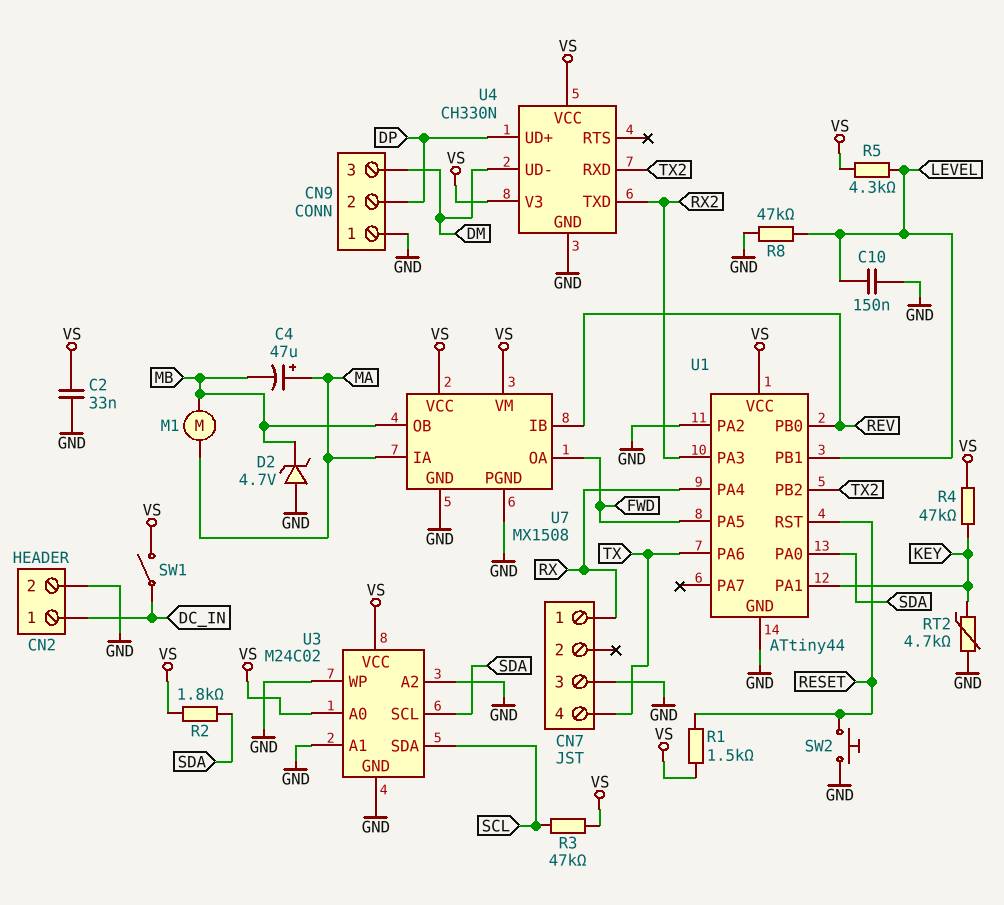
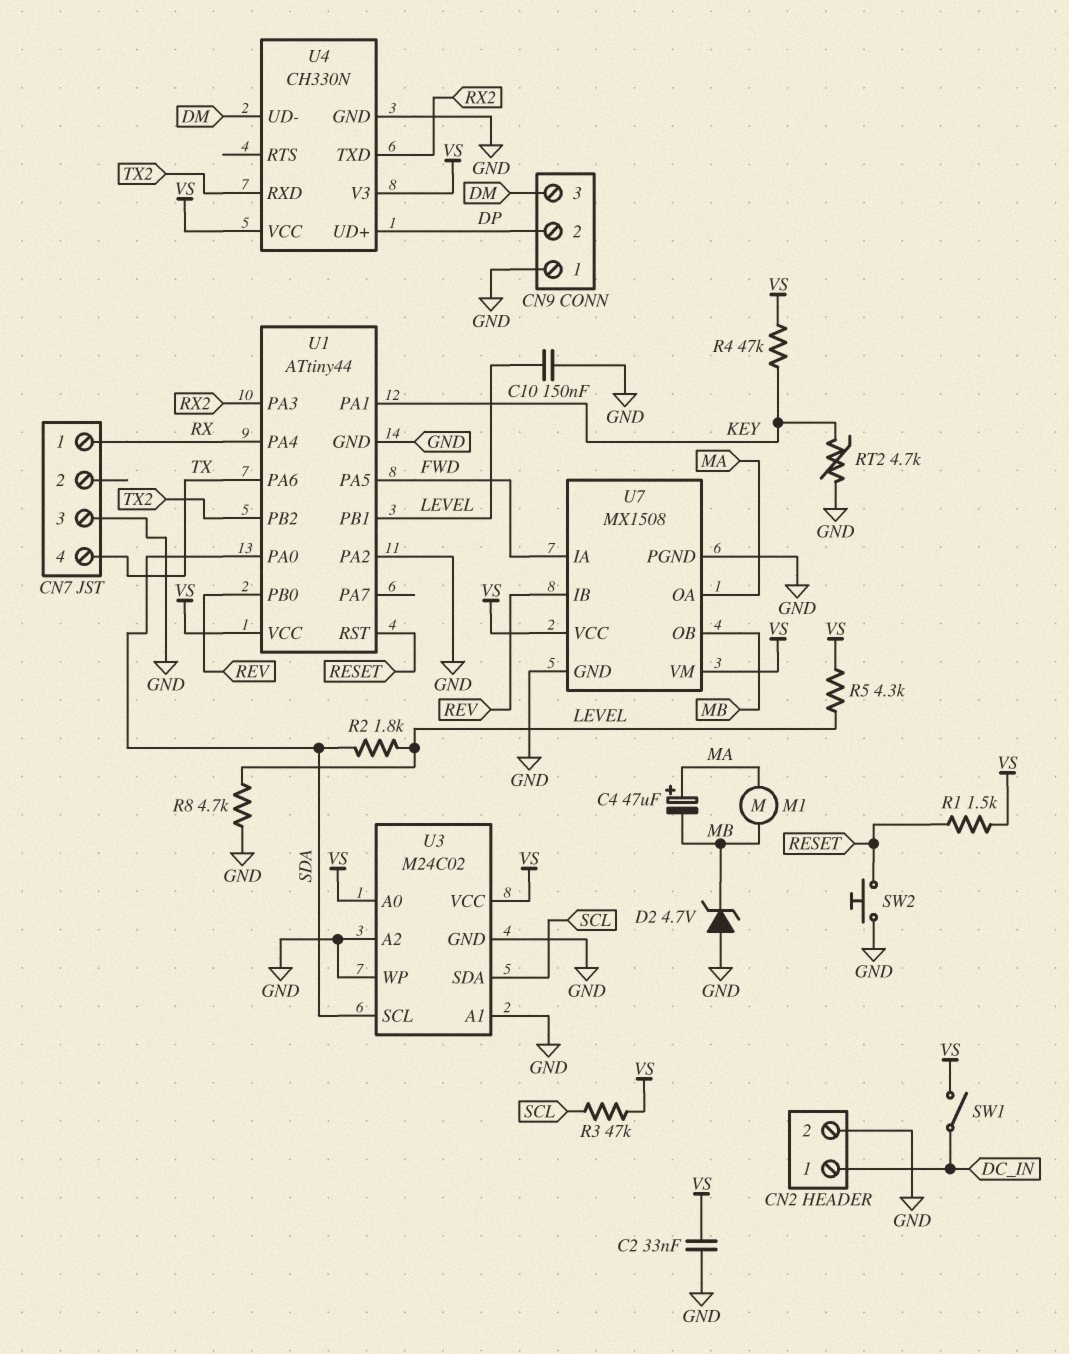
R2: 1.8k (SDA, VS) -> 1.8k (LEVEL, SDA)
R8: 47k (GND, LEVEL) -> 4.7k (GND, LEVEL)
U7 pin IA: MA -> FWD
U7 pin OA: FWD -> MA

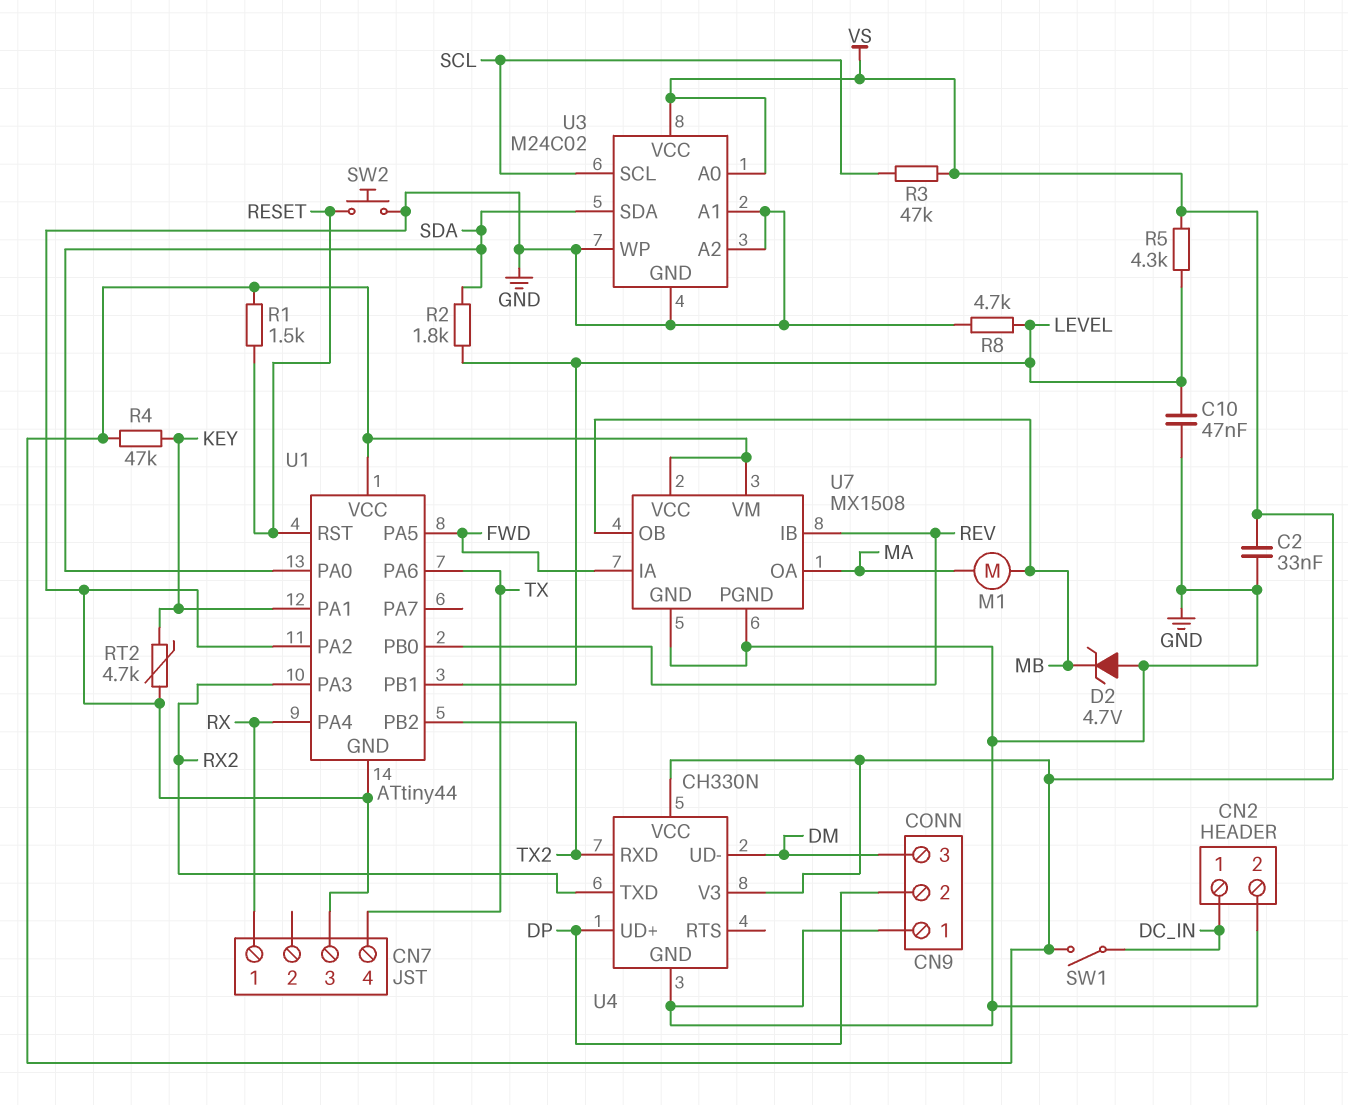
C4: 47uF (plus MA, minus MB) -> none
C10: 150nF (GND, LEVEL) -> 47nF (GND, LEVEL)
U3 pin SCL: SDA -> SCL
U3 pin SDA: SCL -> SDA

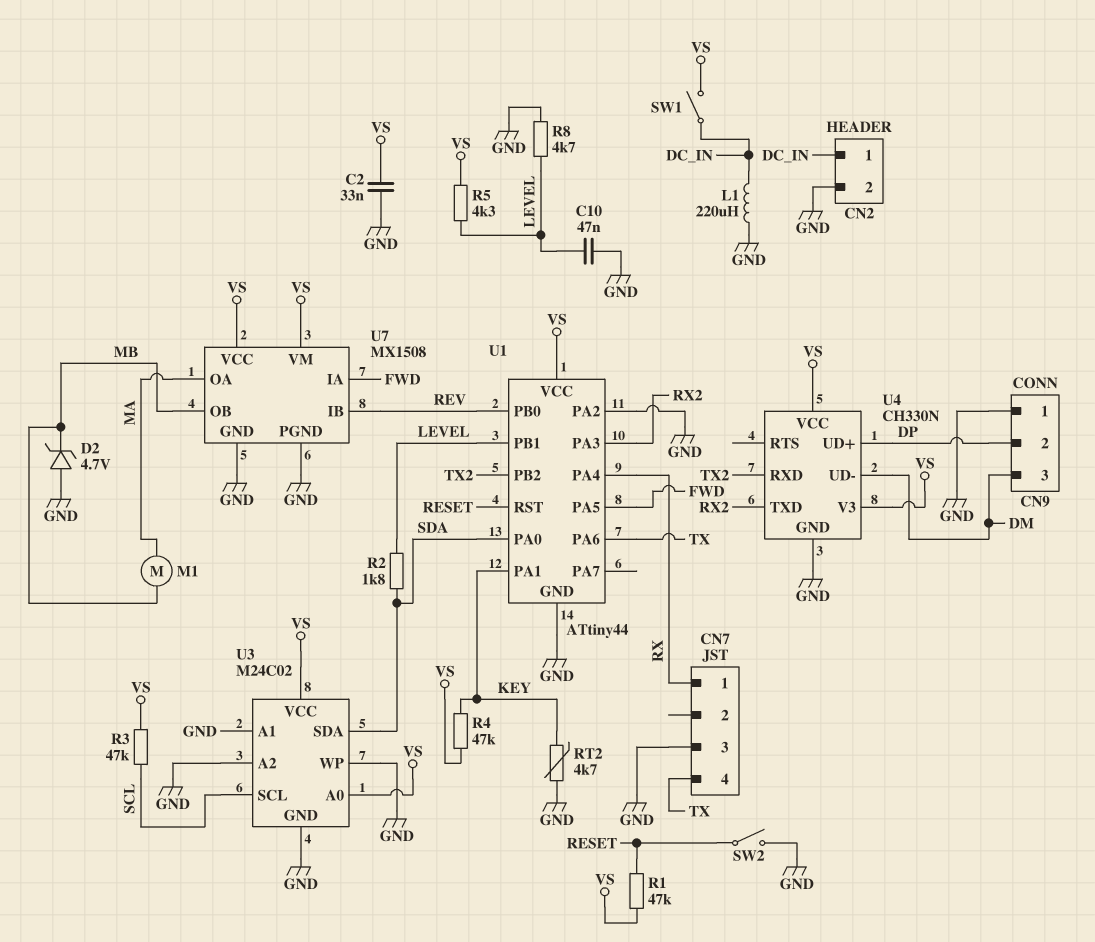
L1: none -> 220uH (DC_IN, GND)
R1: 1.5k (RESET, VS) -> 47k (RESET, VS)
SW2: button (GND, RESET) -> switch (GND, RESET)

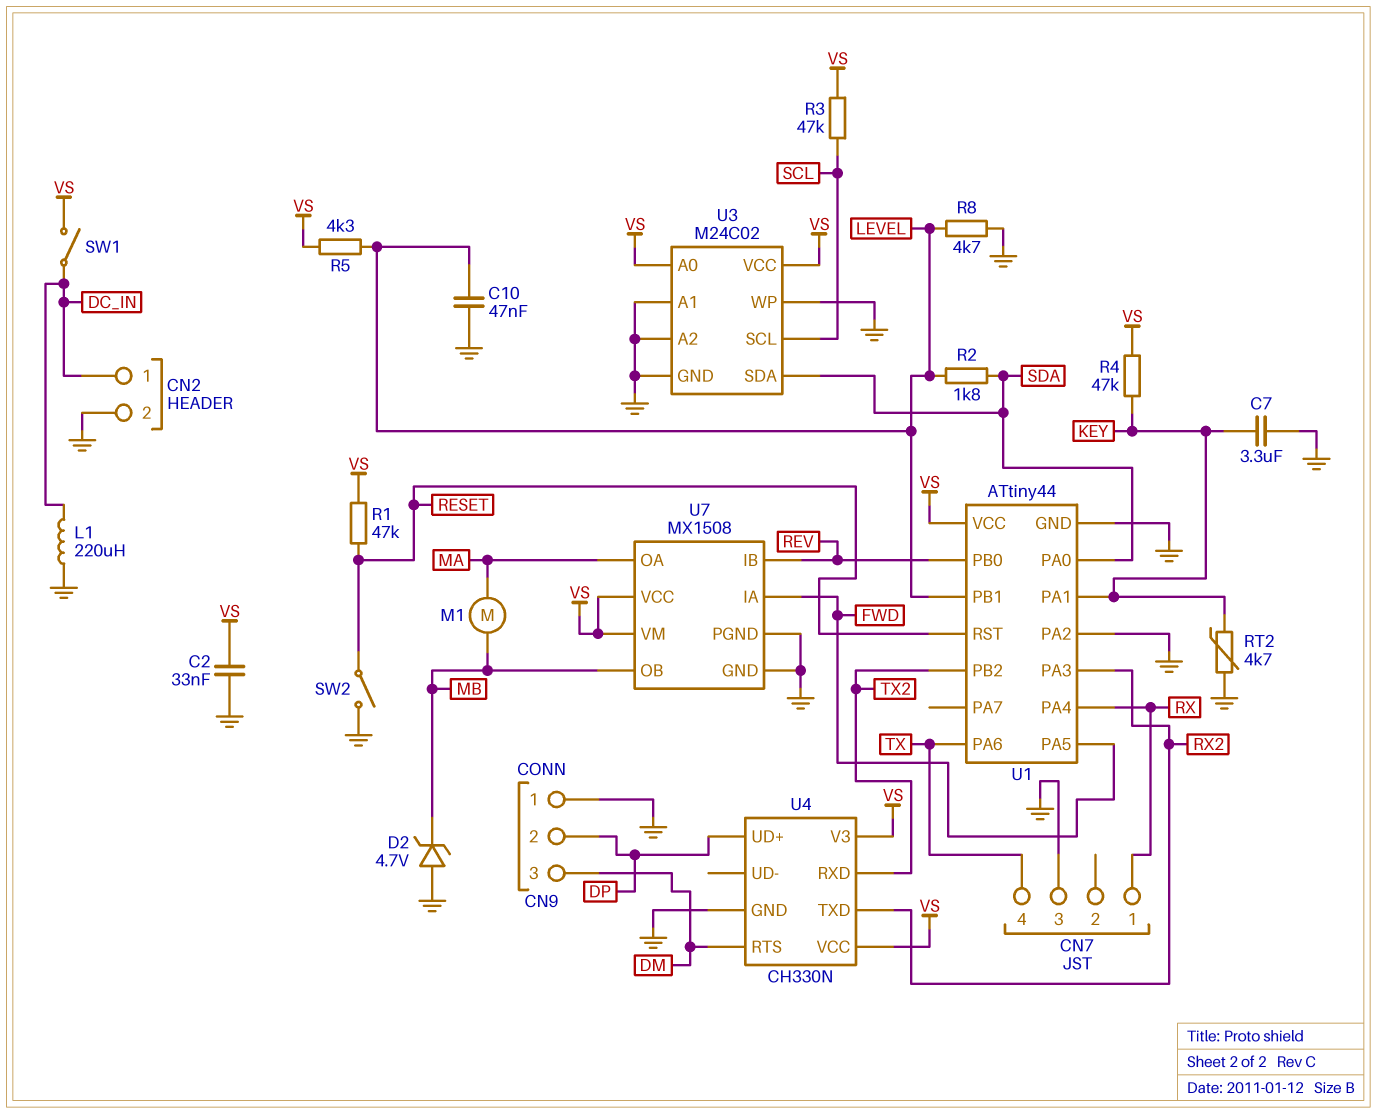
C7: none -> 3.3uF (GND, KEY)
U4 pin RTS: none -> DM
U4 pin UD-: DM -> none

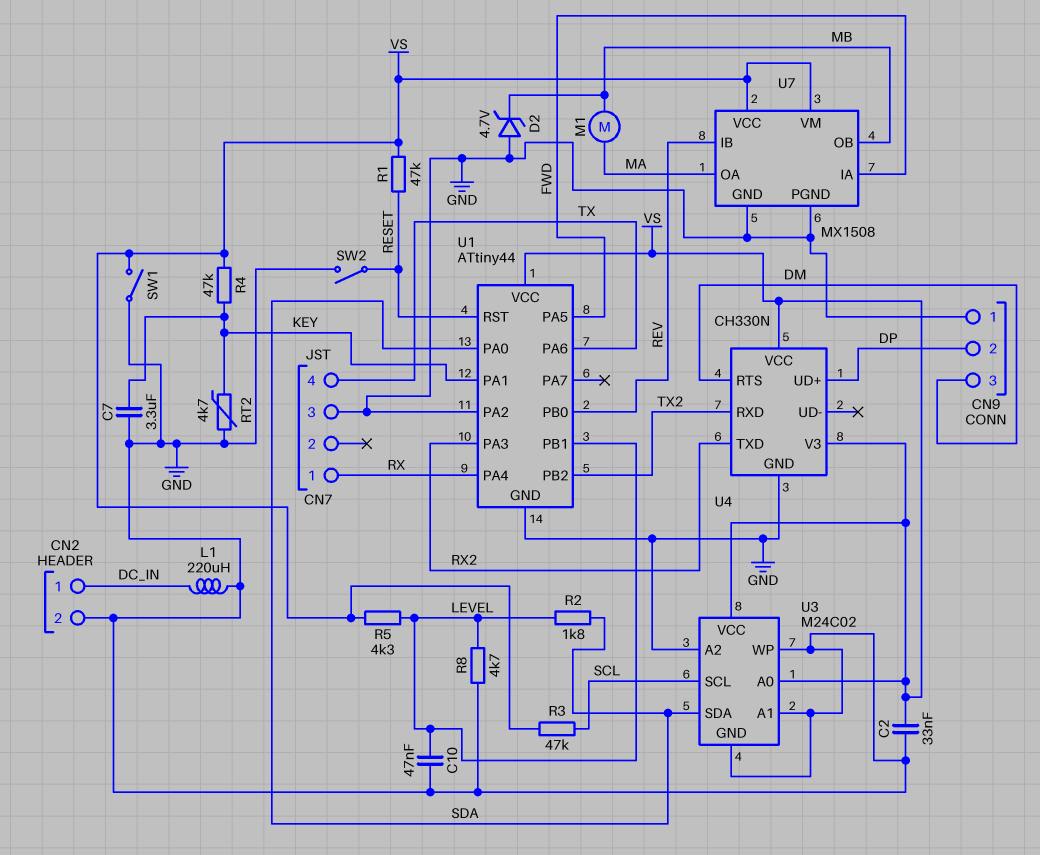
SW1: switch (DC_IN, VS) -> switch (GND, VS)

